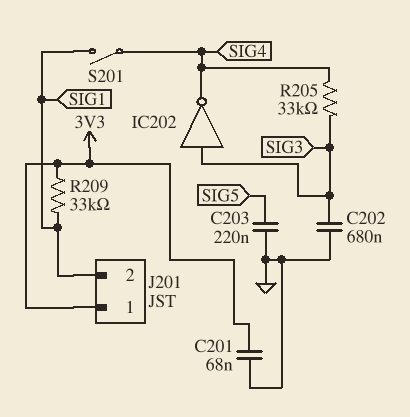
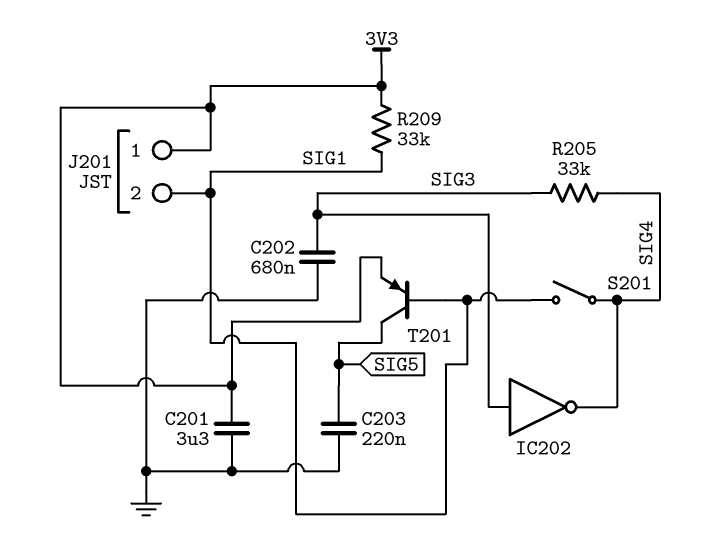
C201: 68nF (3V3, GND) -> 3.3uF (3V3, GND)
T201: none -> PNP (B SIG1, C SIG5, E 3V3)

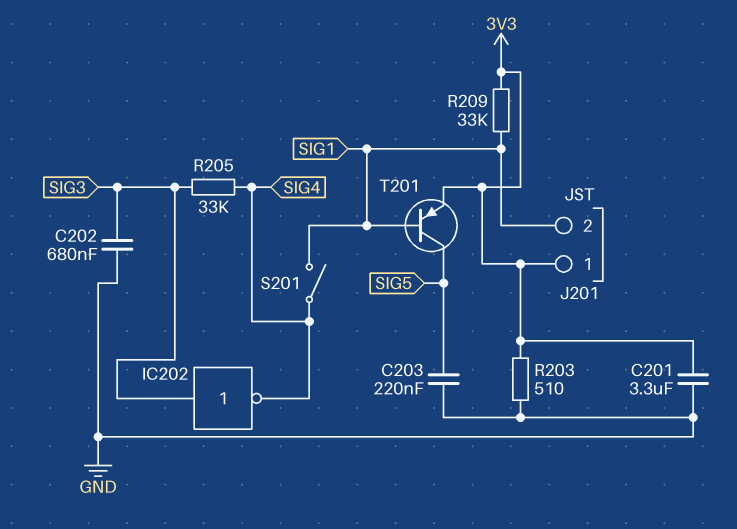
R203: none -> 510 (3V3, GND)

